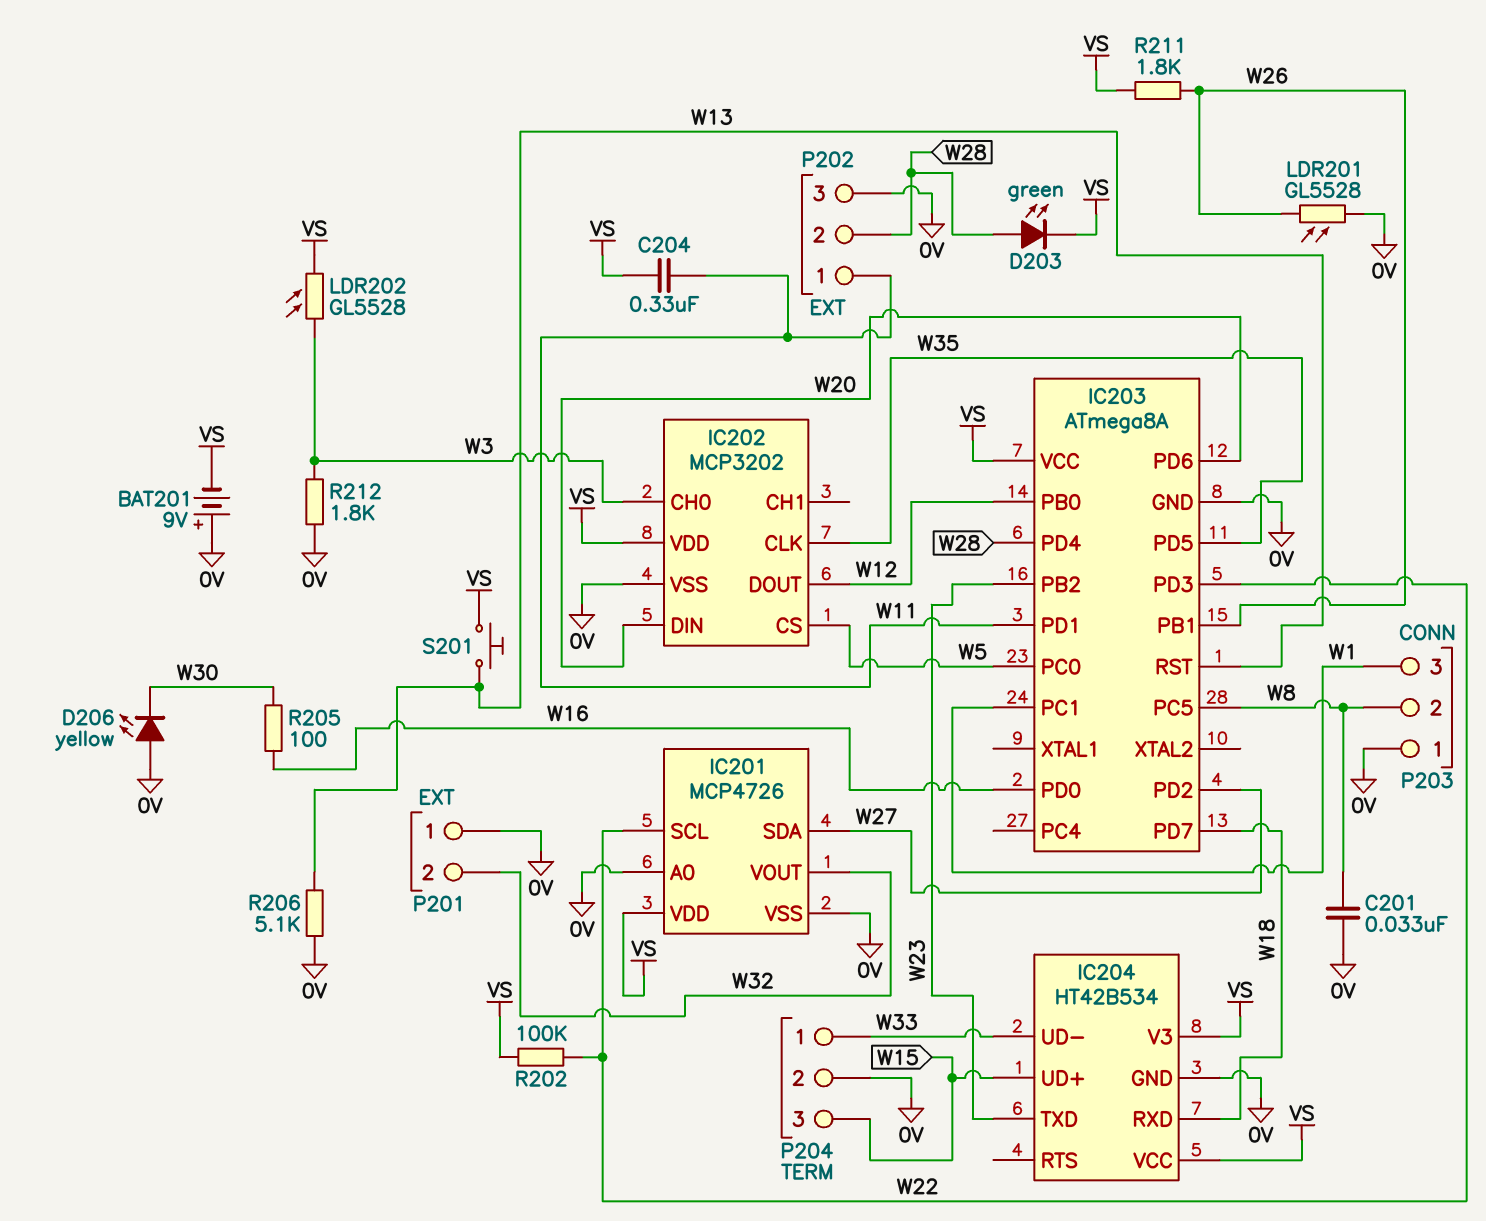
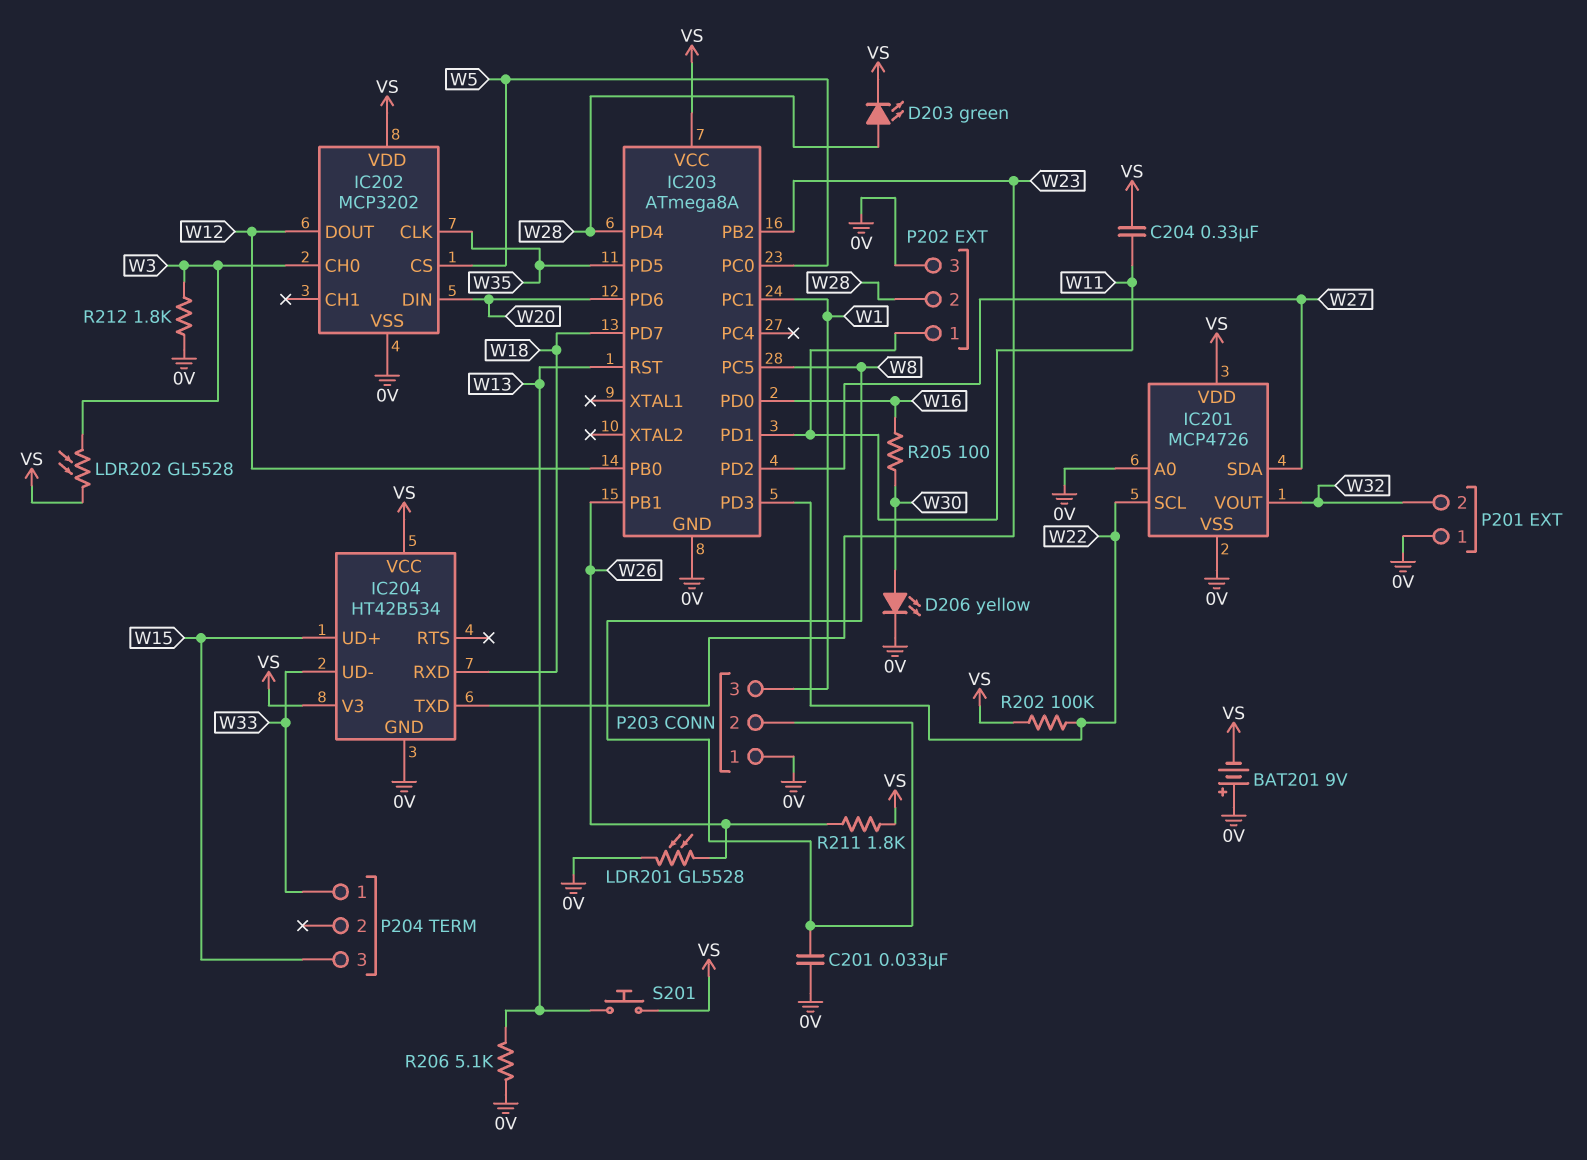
D206: LED yellow (A 0V, K W30) -> LED yellow (A W30, K 0V)
P204 pin 2: 0V -> none

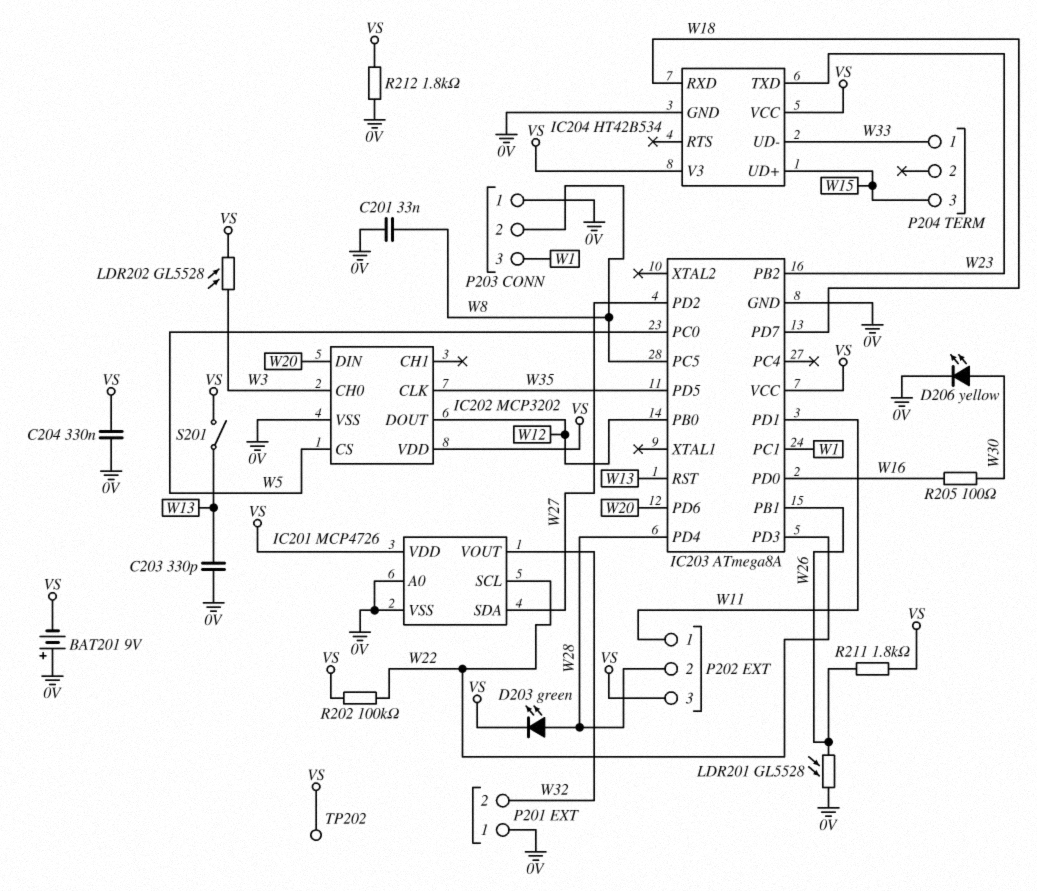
C203: none -> 330pF (0V, W13)
C204: 330nF (VS, W11) -> 330nF (0V, VS)
P202 pin 3: 0V -> VS
R206: 5.1k (0V, W13) -> none
R212: 1.8k (0V, W3) -> 1.8k (0V, VS)
S201: button (VS, W13) -> switch (VS, W13)
TP202: none -> test point (VS)

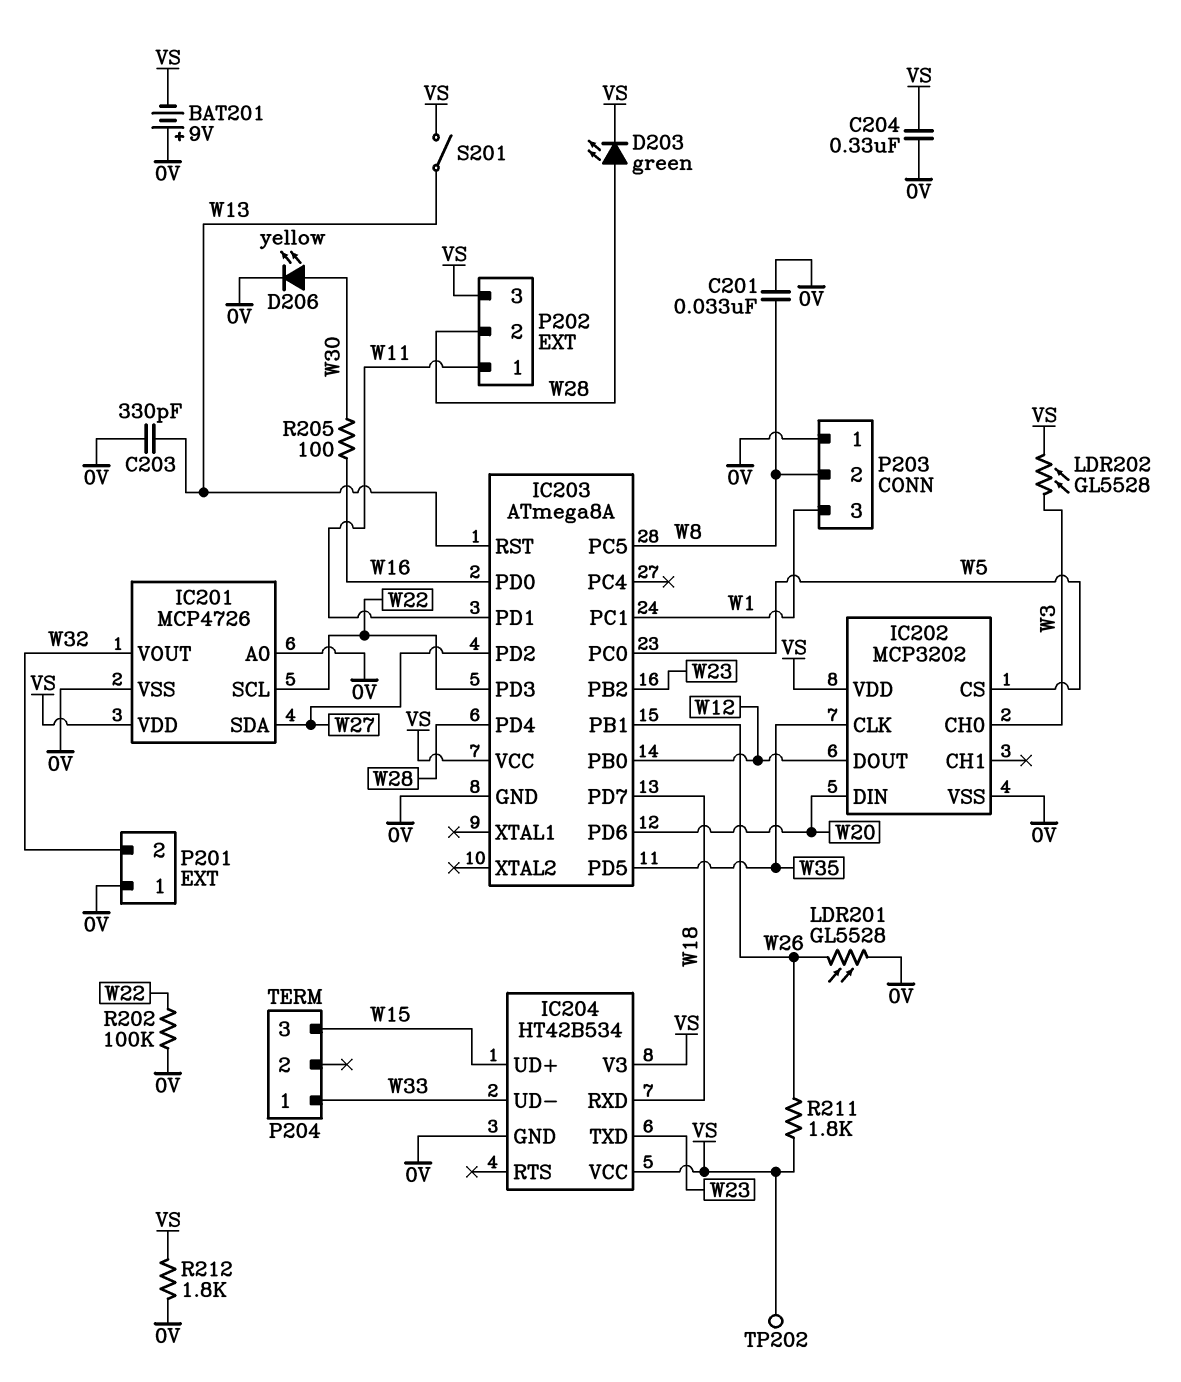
R202: 100k (VS, W22) -> 100k (0V, W22)

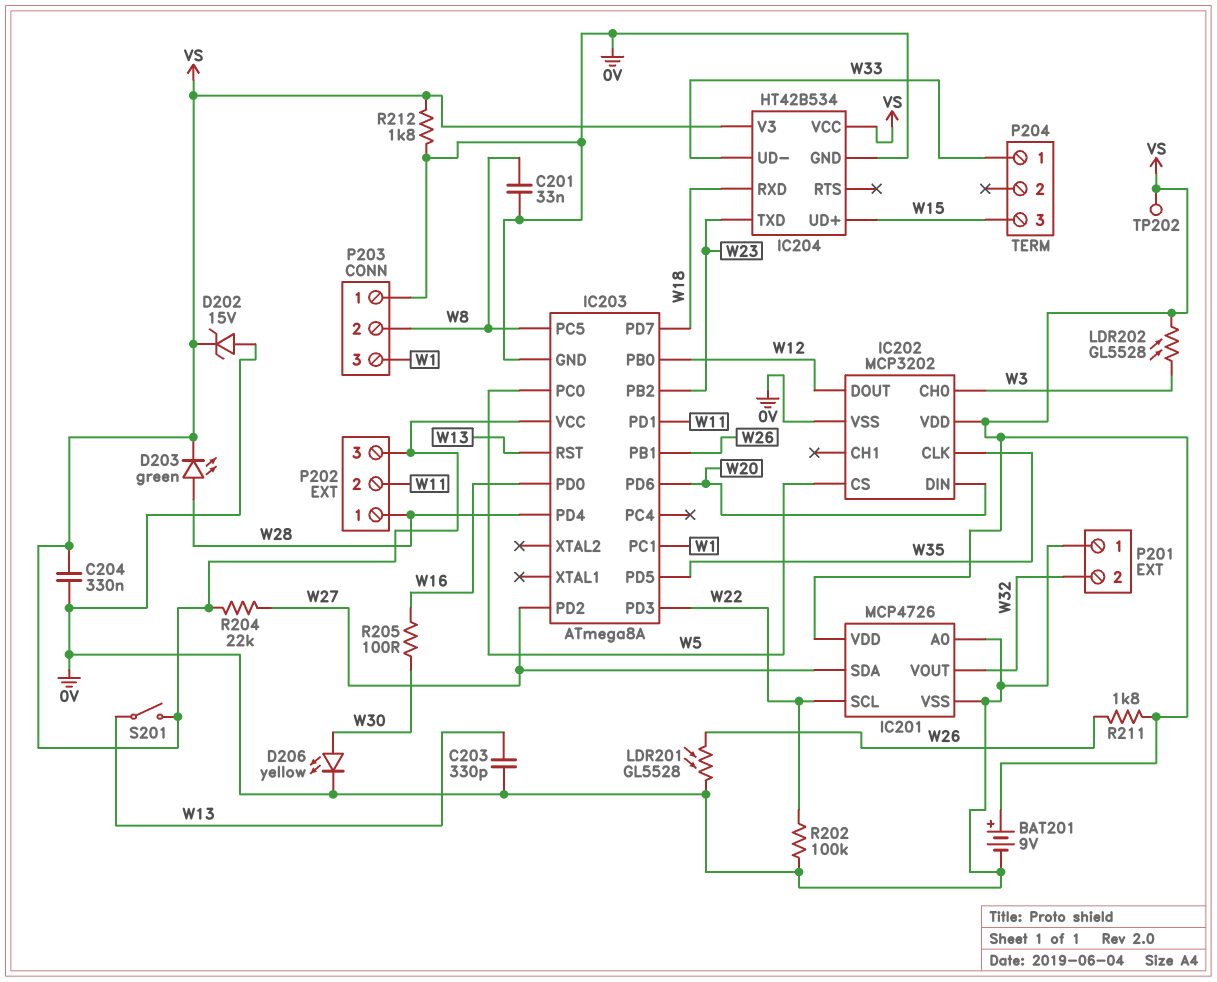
BAT201: 9V (plus 0V, minus VS) -> 9V (plus VS, minus 0V)
D202: none -> zener 15V (A 0V, K VS)
P202 pin 1: W11 -> W28
P202 pin 2: W28 -> W11
R204: none -> 22k (VS, W27)

